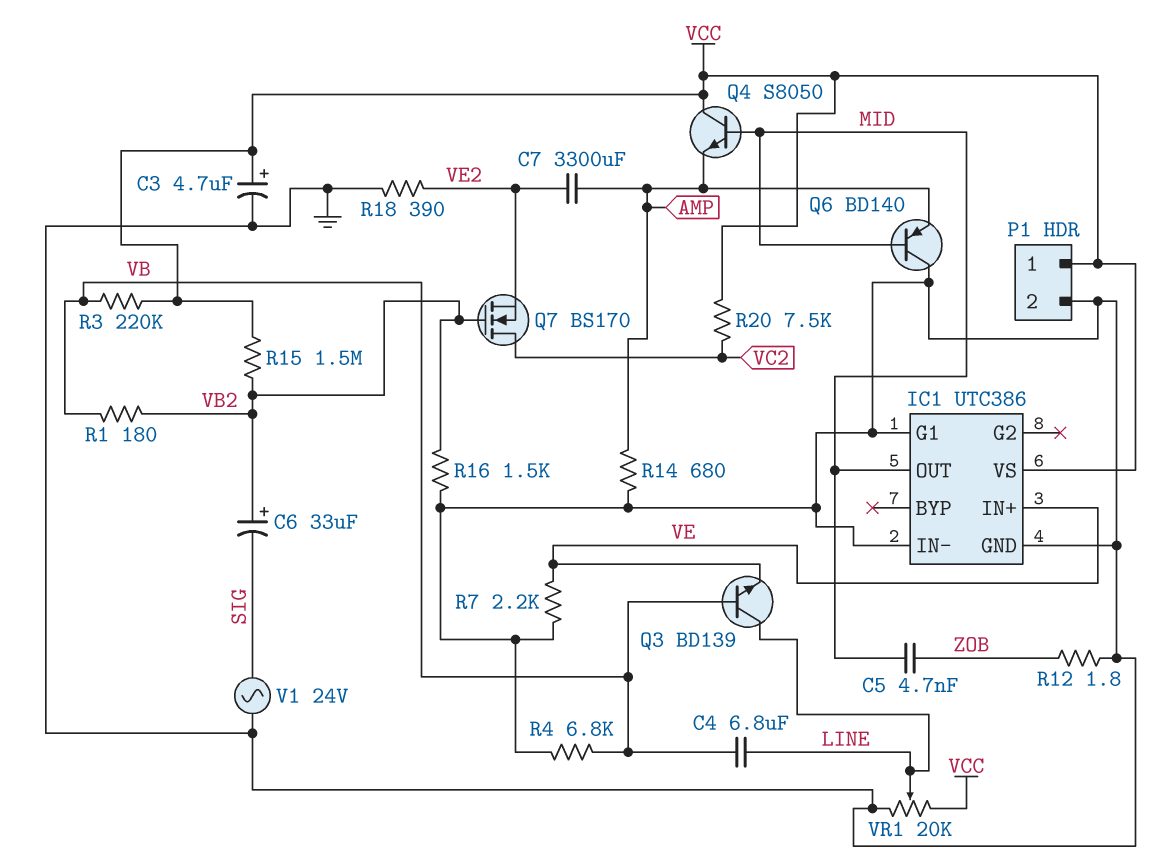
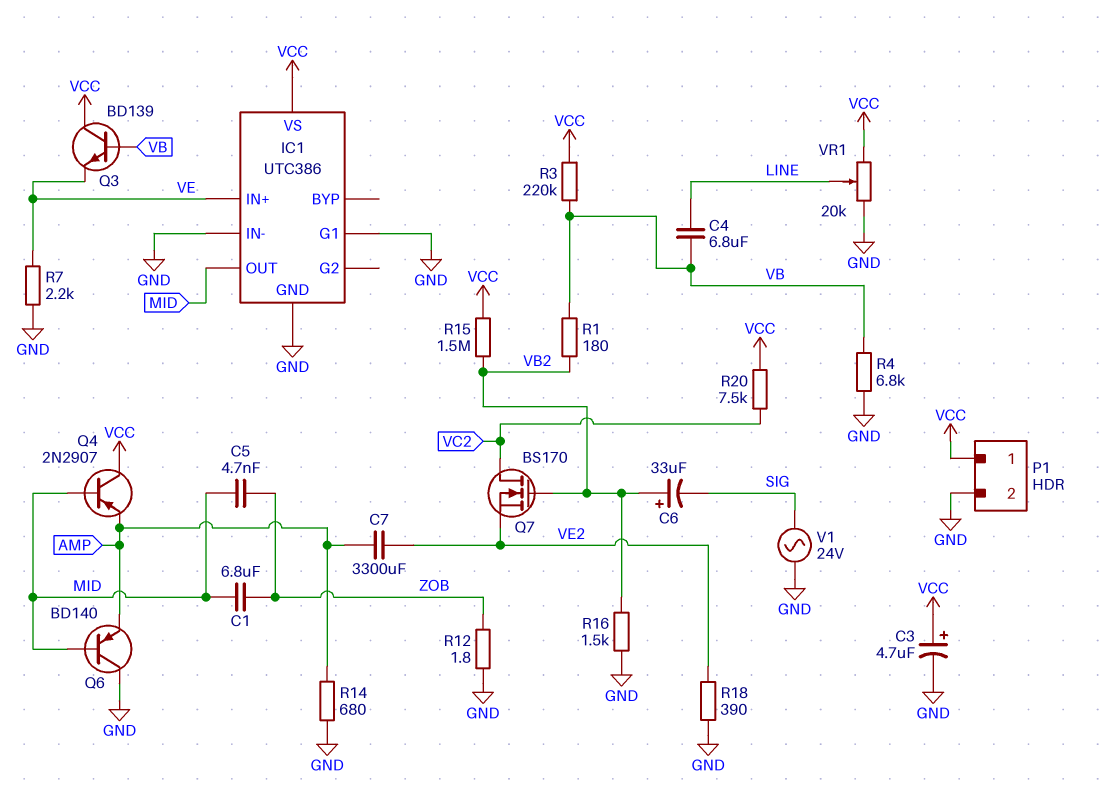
C1: none -> 6.8uF (MID, ZOB)
Q3: NPN BD139 (B VB, C LINE, E VE) -> NPN BD139 (B VB, C VCC, E VE)
Q4: NPN S8050 (B MID, C VCC, E AMP) -> PNP 2N2907 (B MID, C VCC, E AMP)

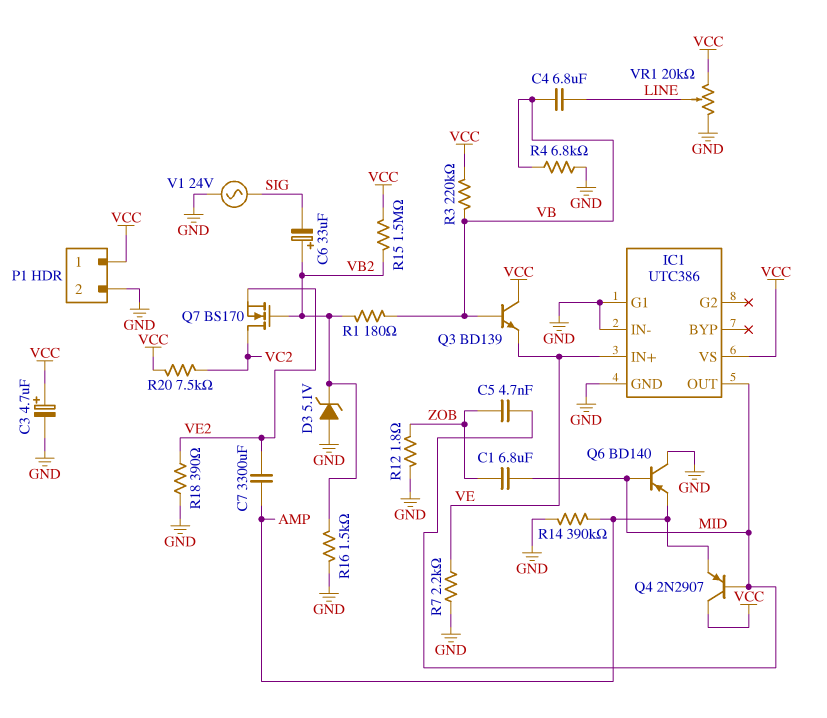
D3: none -> zener 5.1V (A GND, K VB2)
R14: 680 (AMP, GND) -> 390k (AMP, GND)

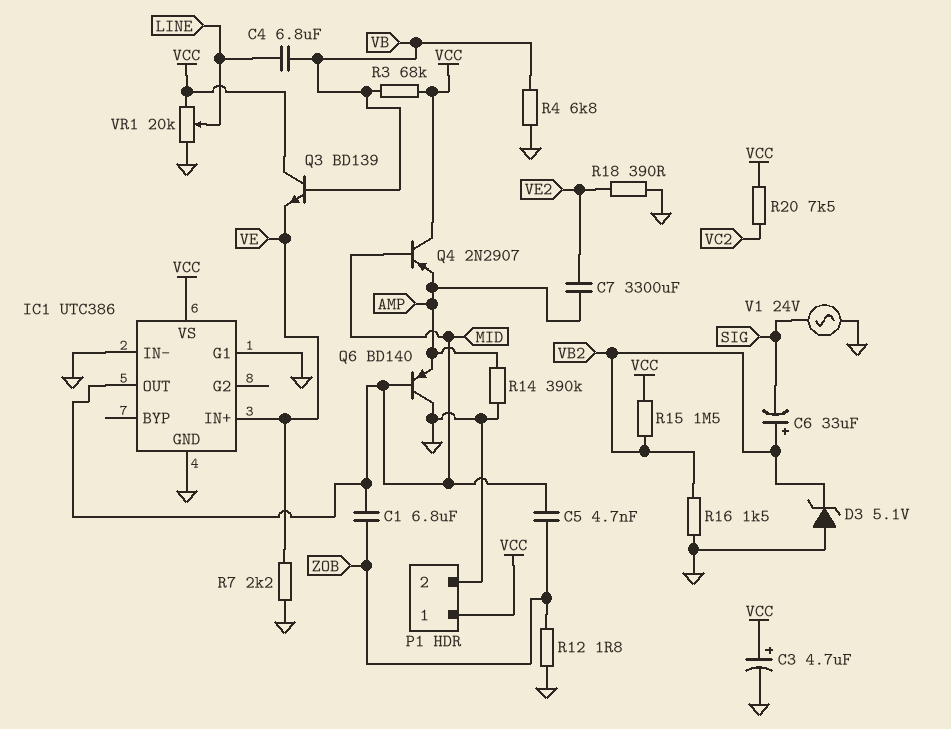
Q7: NMOS BS170 (G VB2, D VC2, S VE2) -> none
R1: 180 (VB, VB2) -> none
R3: 220k (VB, VCC) -> 68k (VB, VCC)

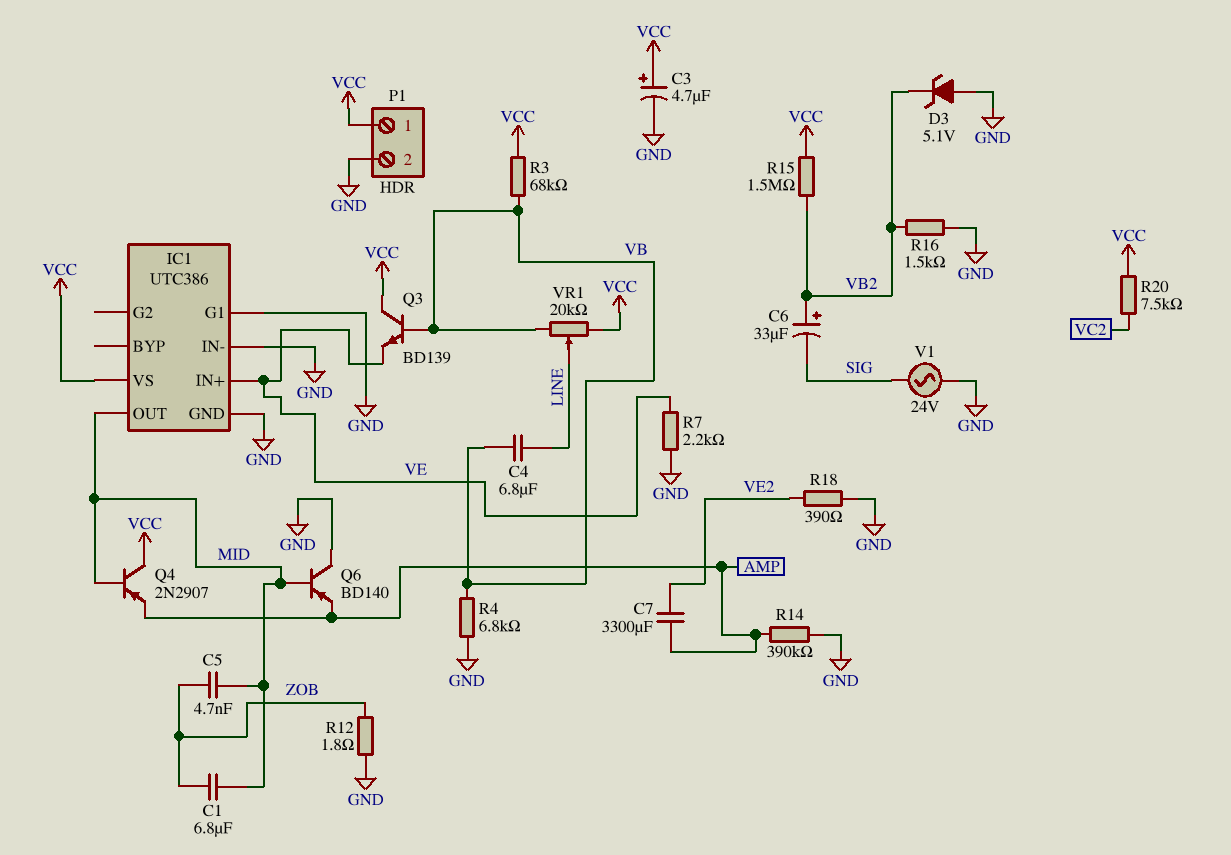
VR1: 20k (GND, VCC, wiper LINE) -> 20k (VB, VCC, wiper LINE)

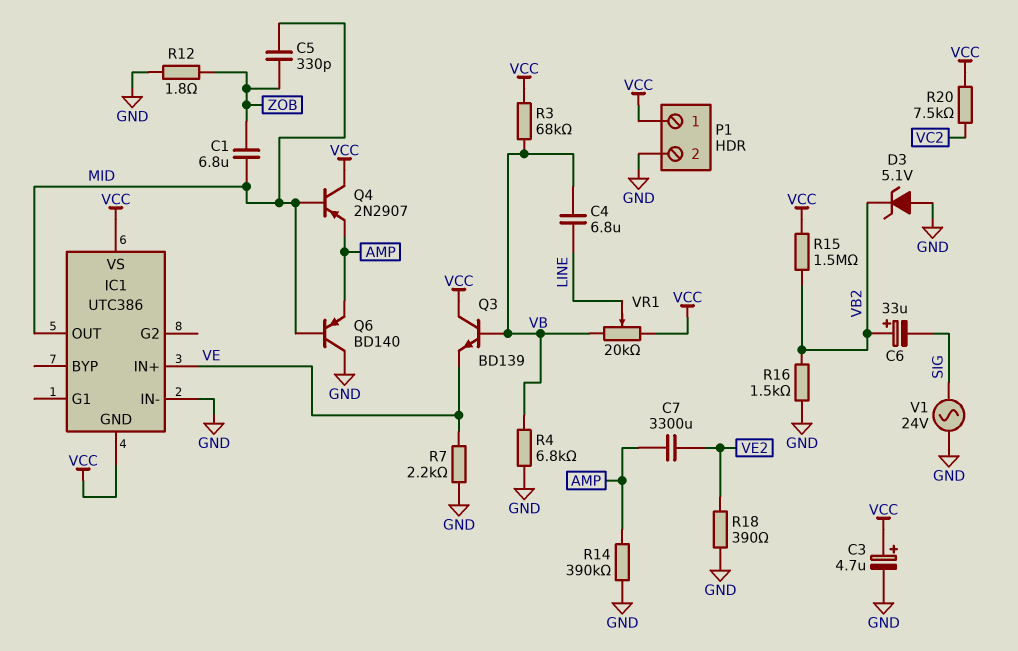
C5: 4.7nF (MID, ZOB) -> 330pF (MID, ZOB)
IC1 pin G1: GND -> none
IC1 pin GND: GND -> VCC

